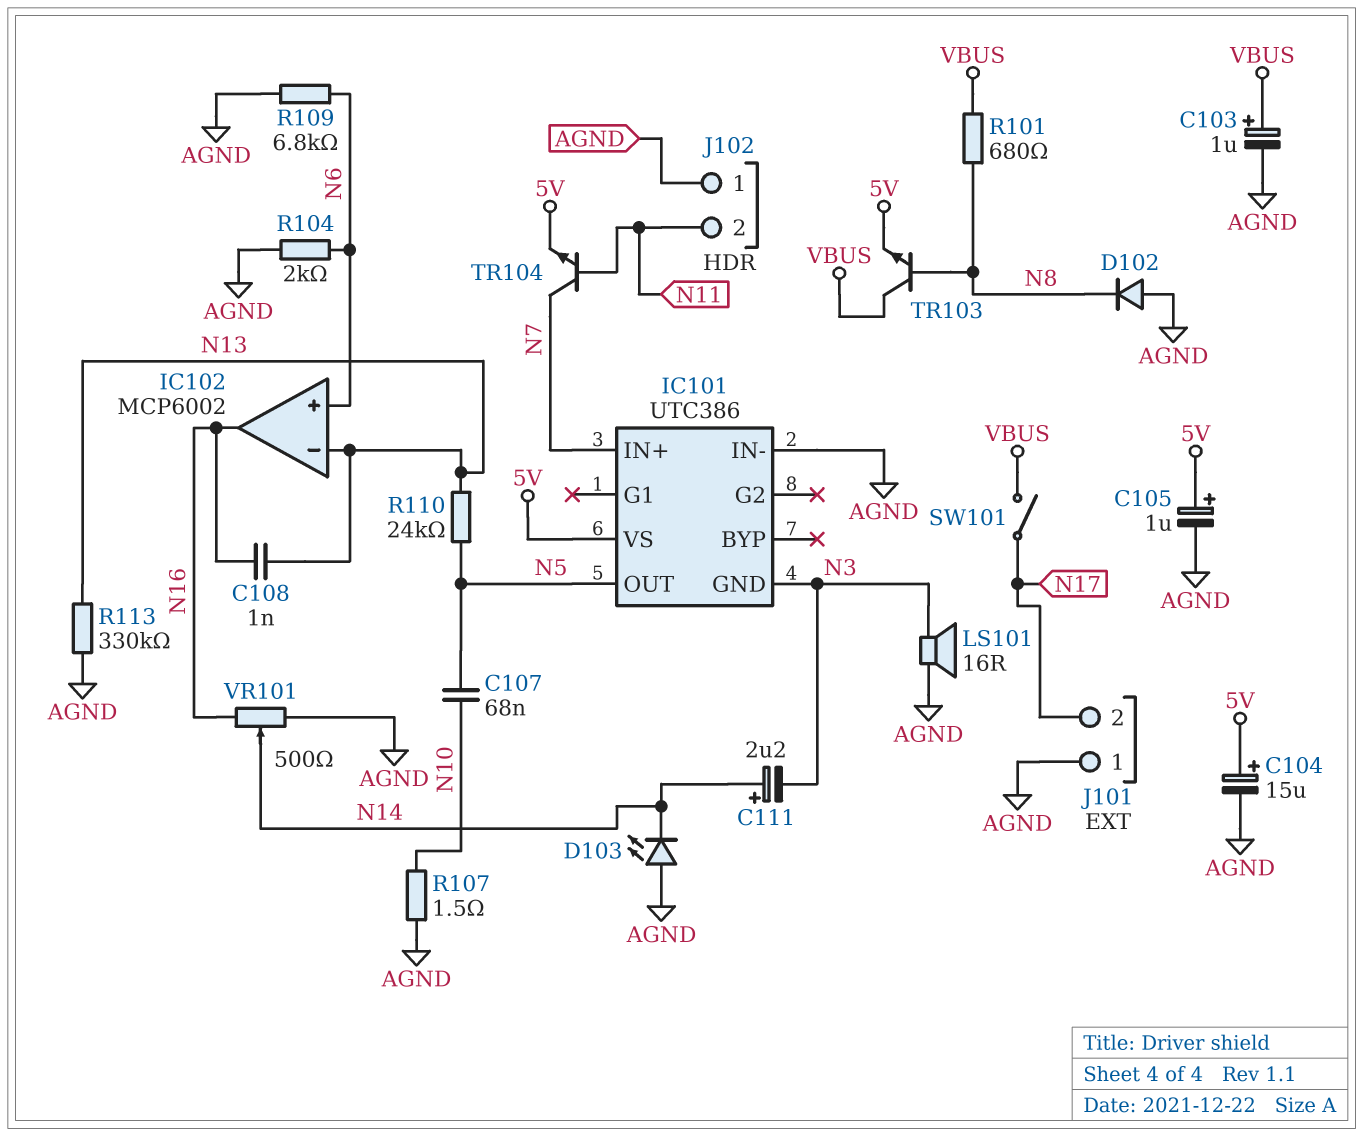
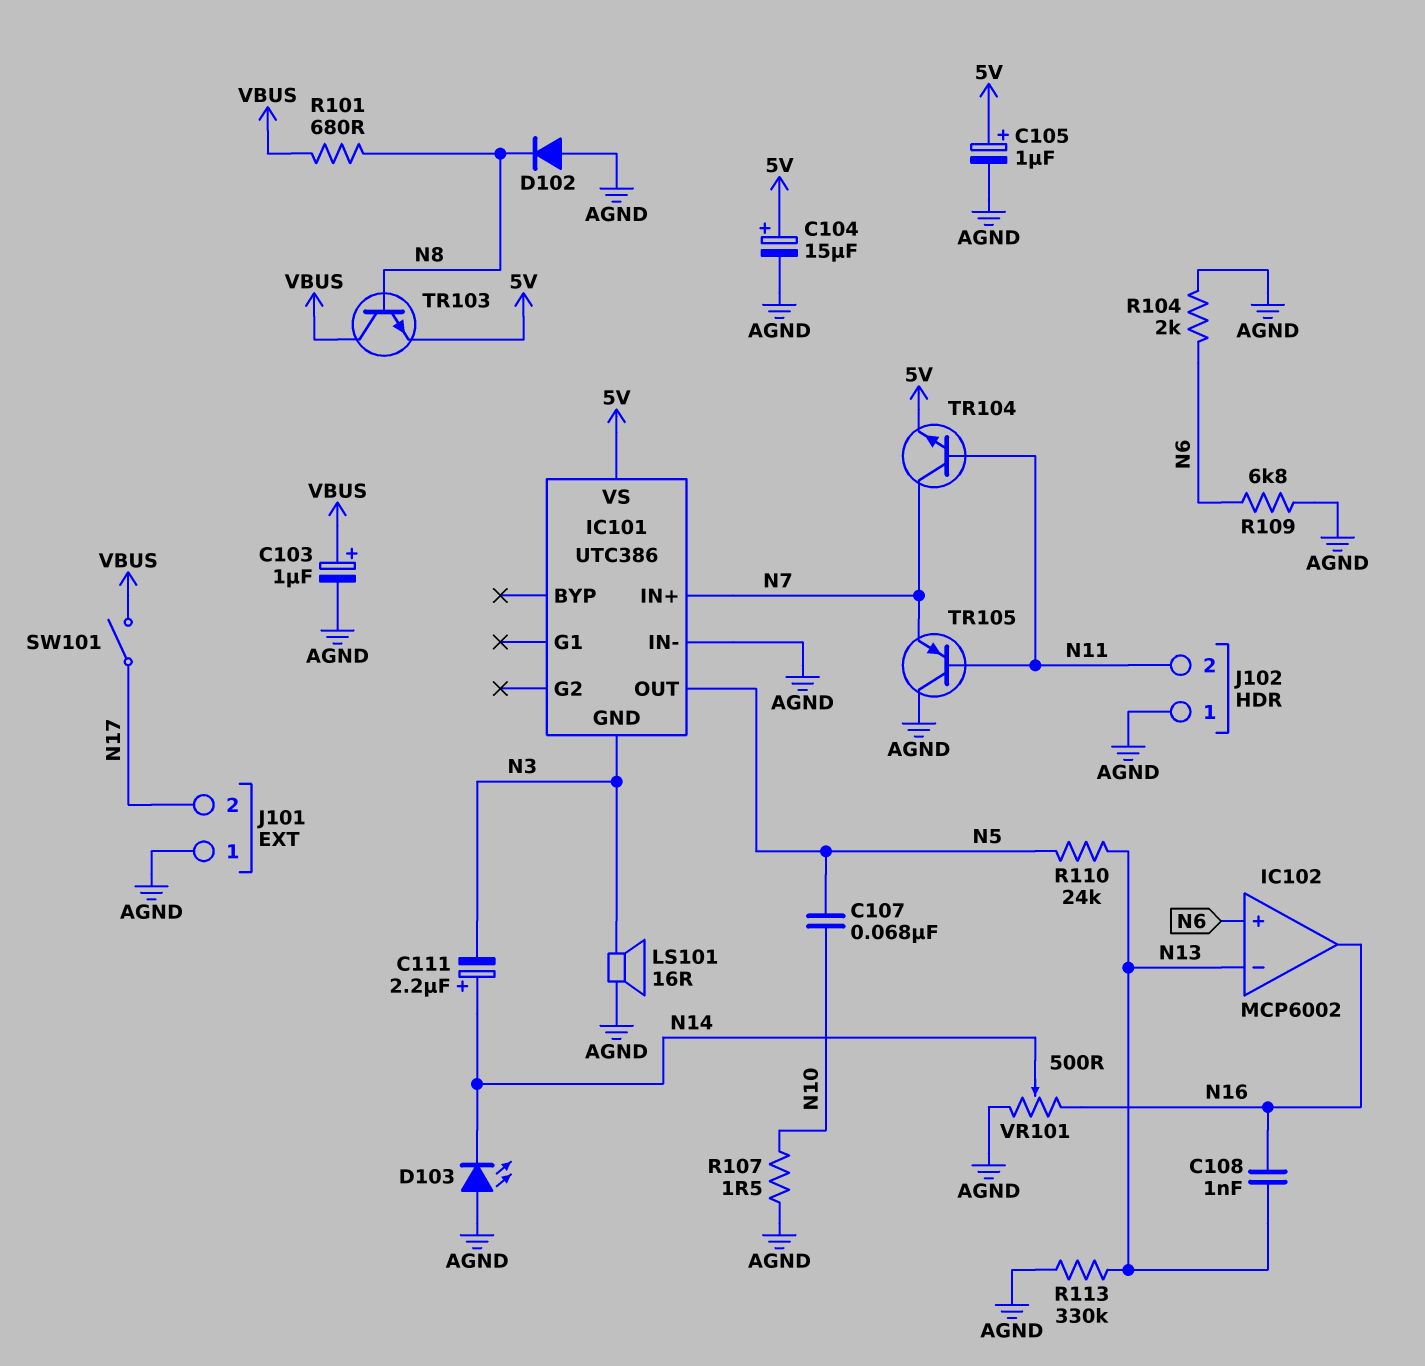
TR105: none -> PNP (B N11, C AGND, E N7)

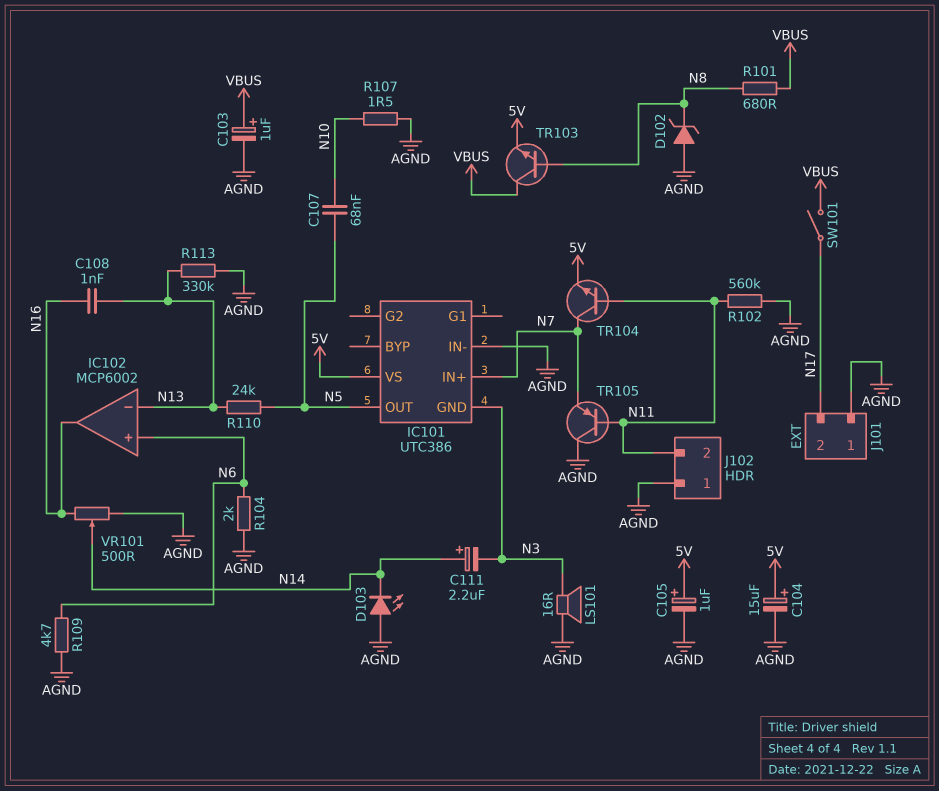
D102: diode (A AGND, K N8) -> zener (A AGND, K N8)
R102: none -> 560k (AGND, N11)
R109: 6.8k (AGND, N6) -> 4.7k (AGND, N6)

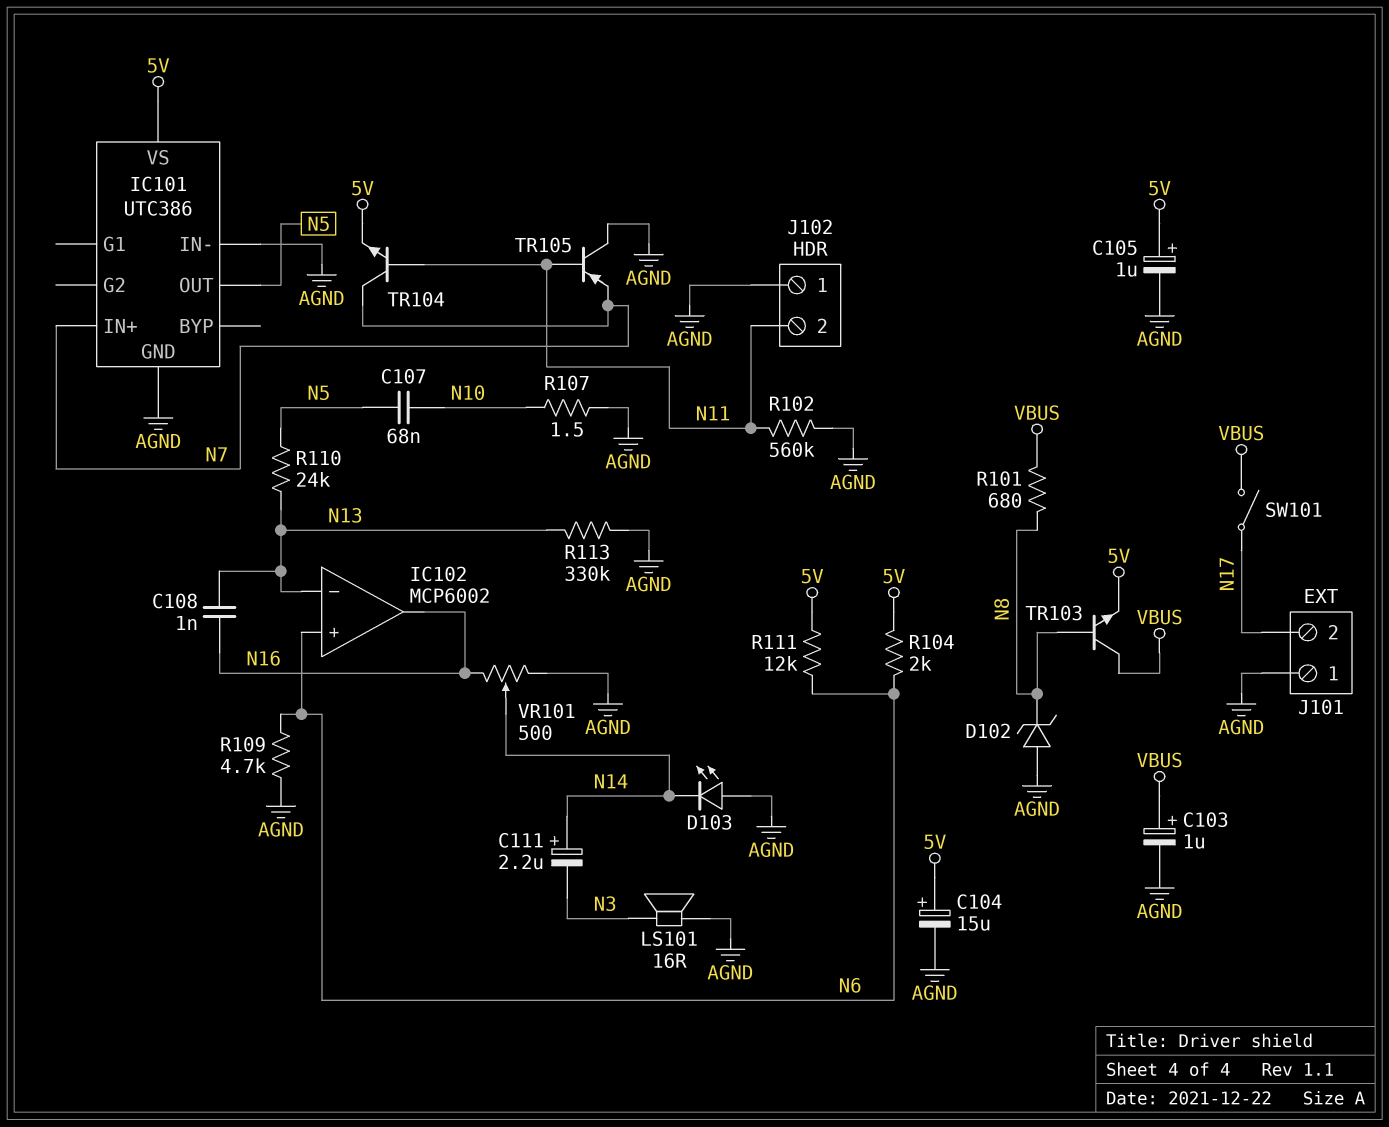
IC101 pin GND: N3 -> AGND
R104: 2k (AGND, N6) -> 2k (5V, N6)
R111: none -> 12k (5V, N6)

